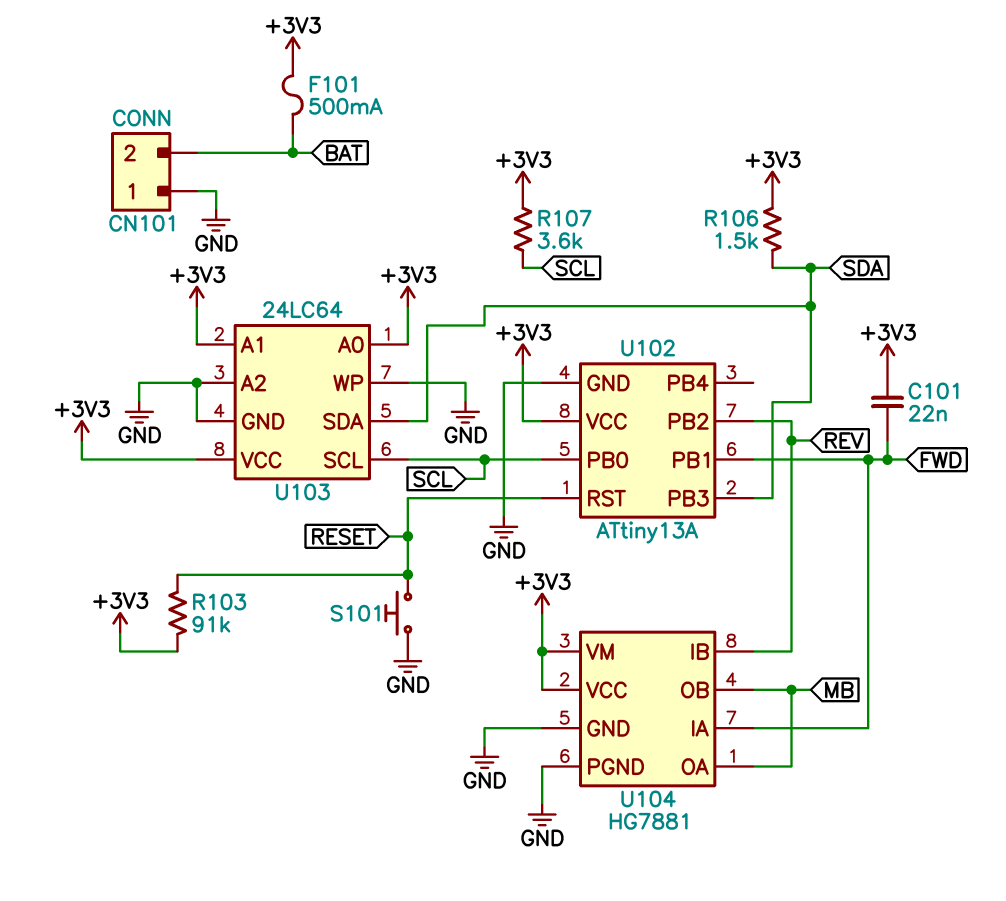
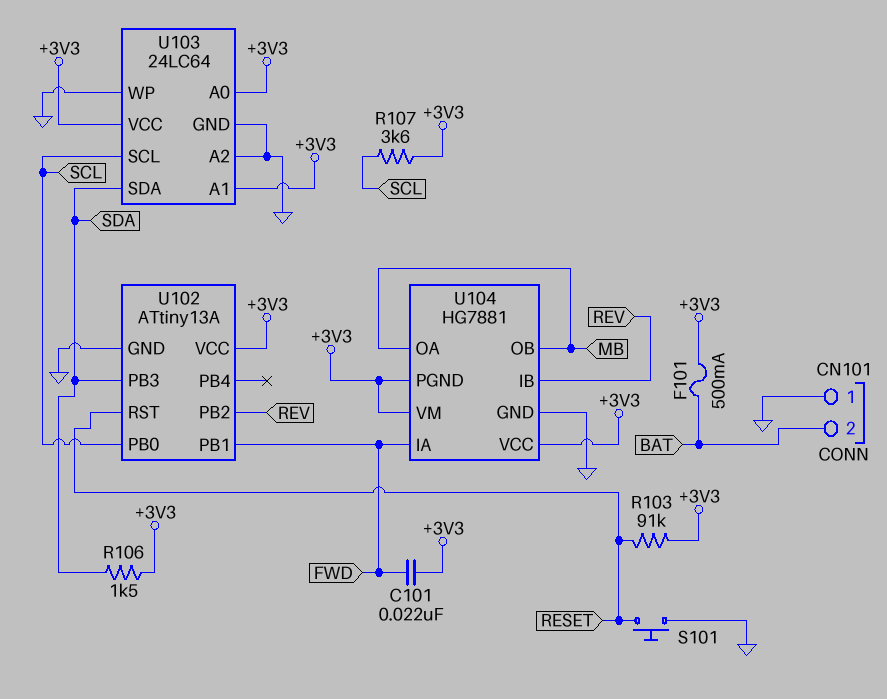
U104 pin PGND: GND -> +3V3

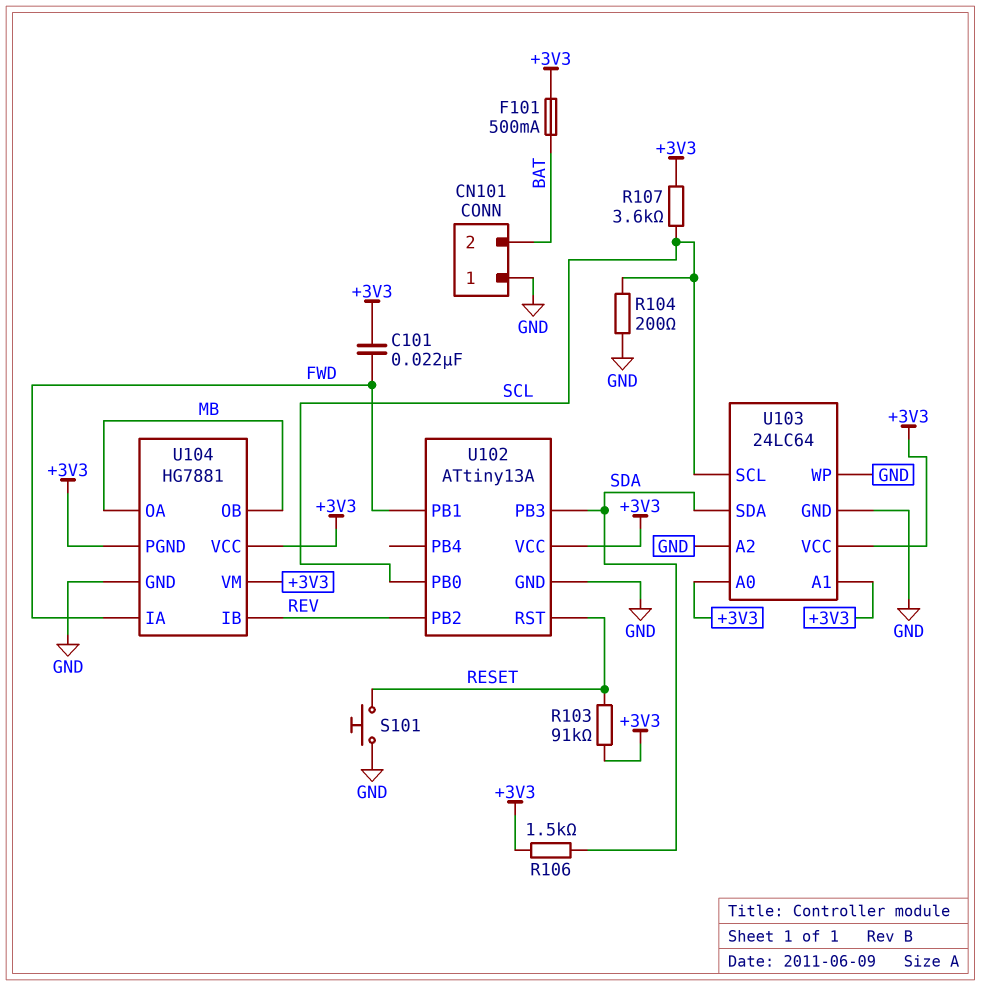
R104: none -> 200 (GND, SCL)

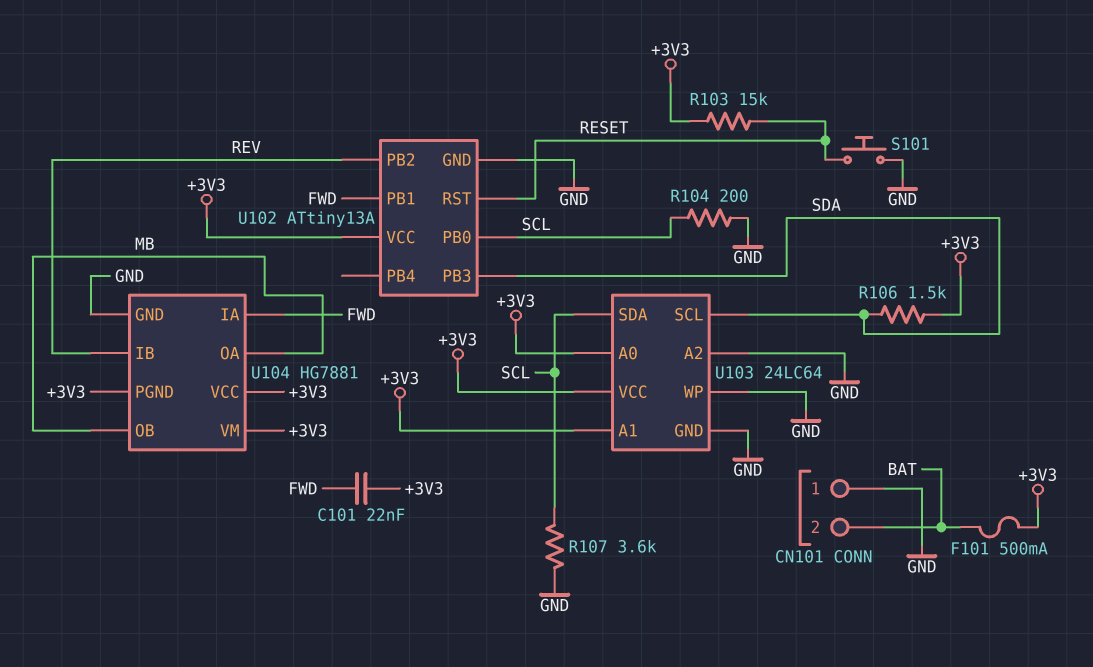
R103: 91k (+3V3, RESET) -> 15k (+3V3, RESET)
R107: 3.6k (+3V3, SCL) -> 3.6k (GND, SCL)
U103 pin SCL: SCL -> SDA
U103 pin SDA: SDA -> SCL

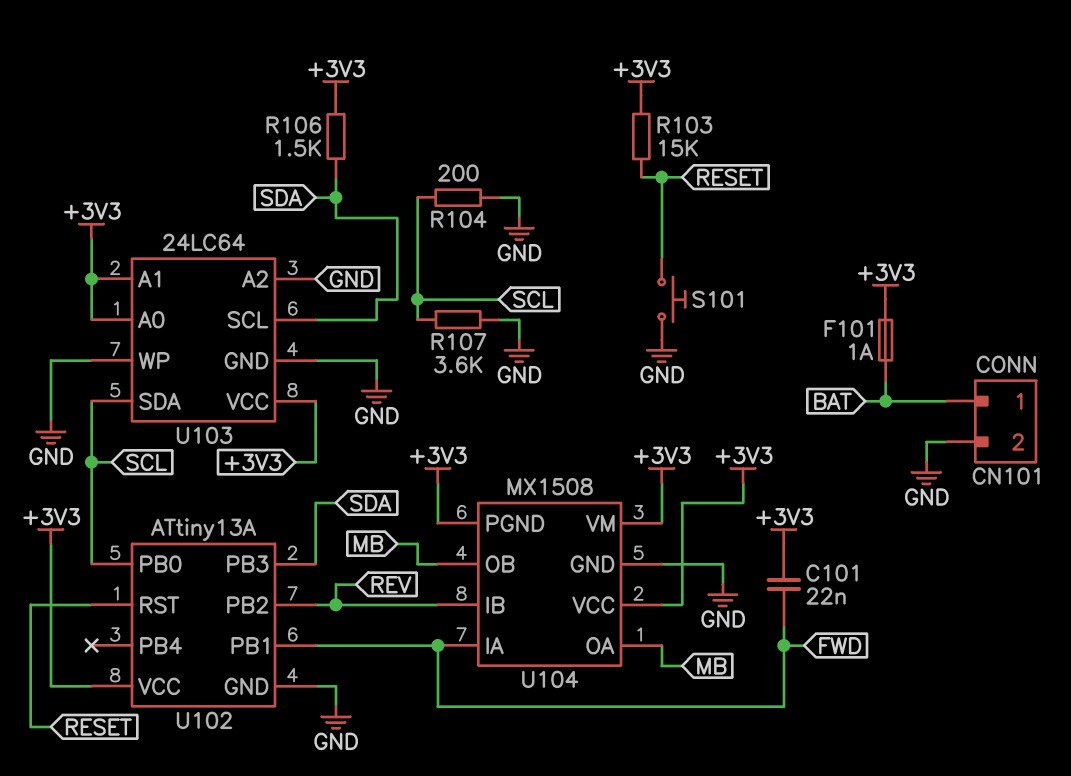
CN101 pin 1: GND -> BAT
CN101 pin 2: BAT -> GND
F101: 500mA (+3V3, BAT) -> 1A (+3V3, BAT)
U104: HG7881 -> MX1508

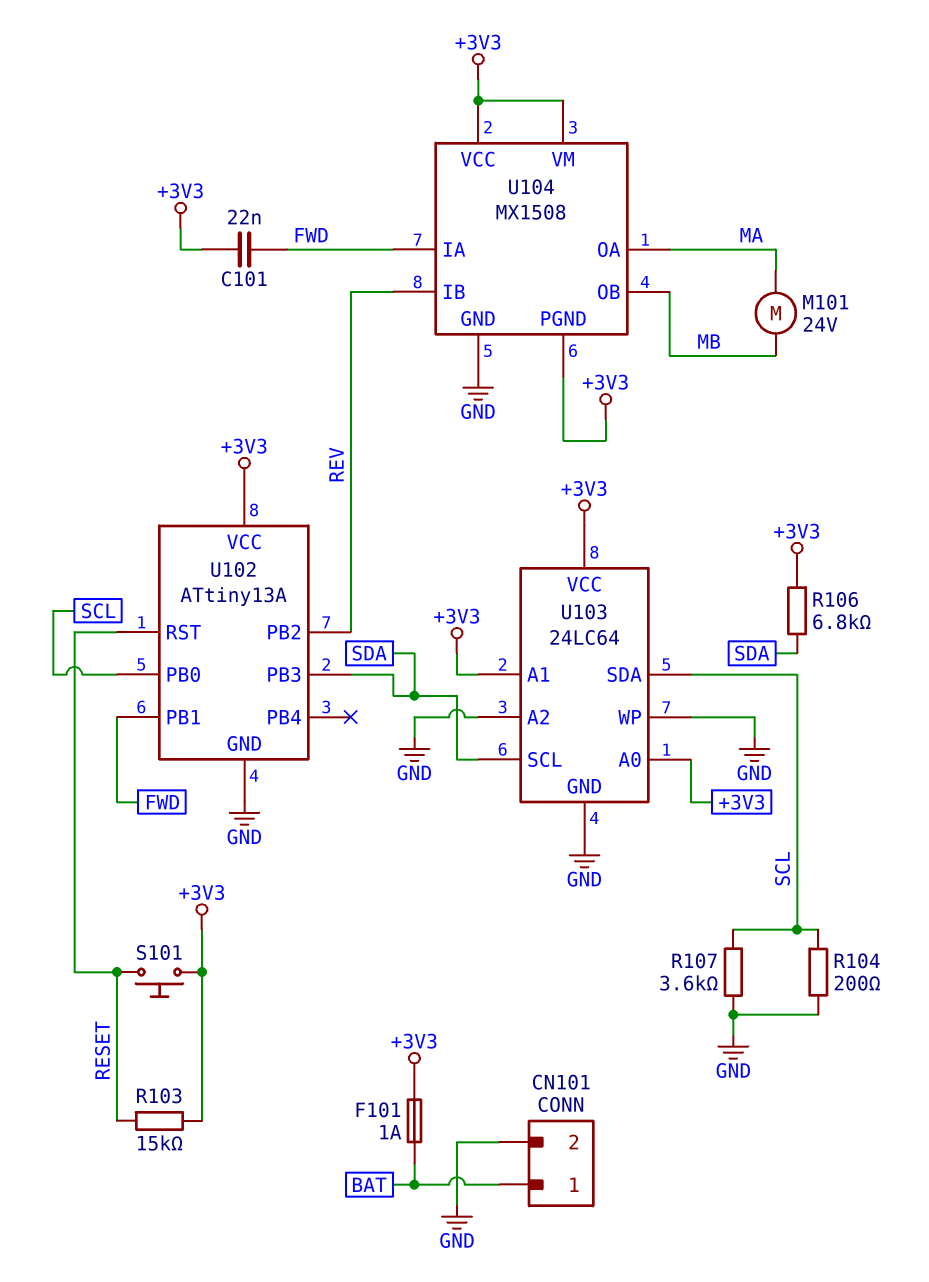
M101: none -> motor 24V (MA, MB)
R106: 1.5k (+3V3, SDA) -> 6.8k (+3V3, SDA)
S101: button (GND, RESET) -> button (+3V3, RESET)
U104 pin OA: MB -> MA

